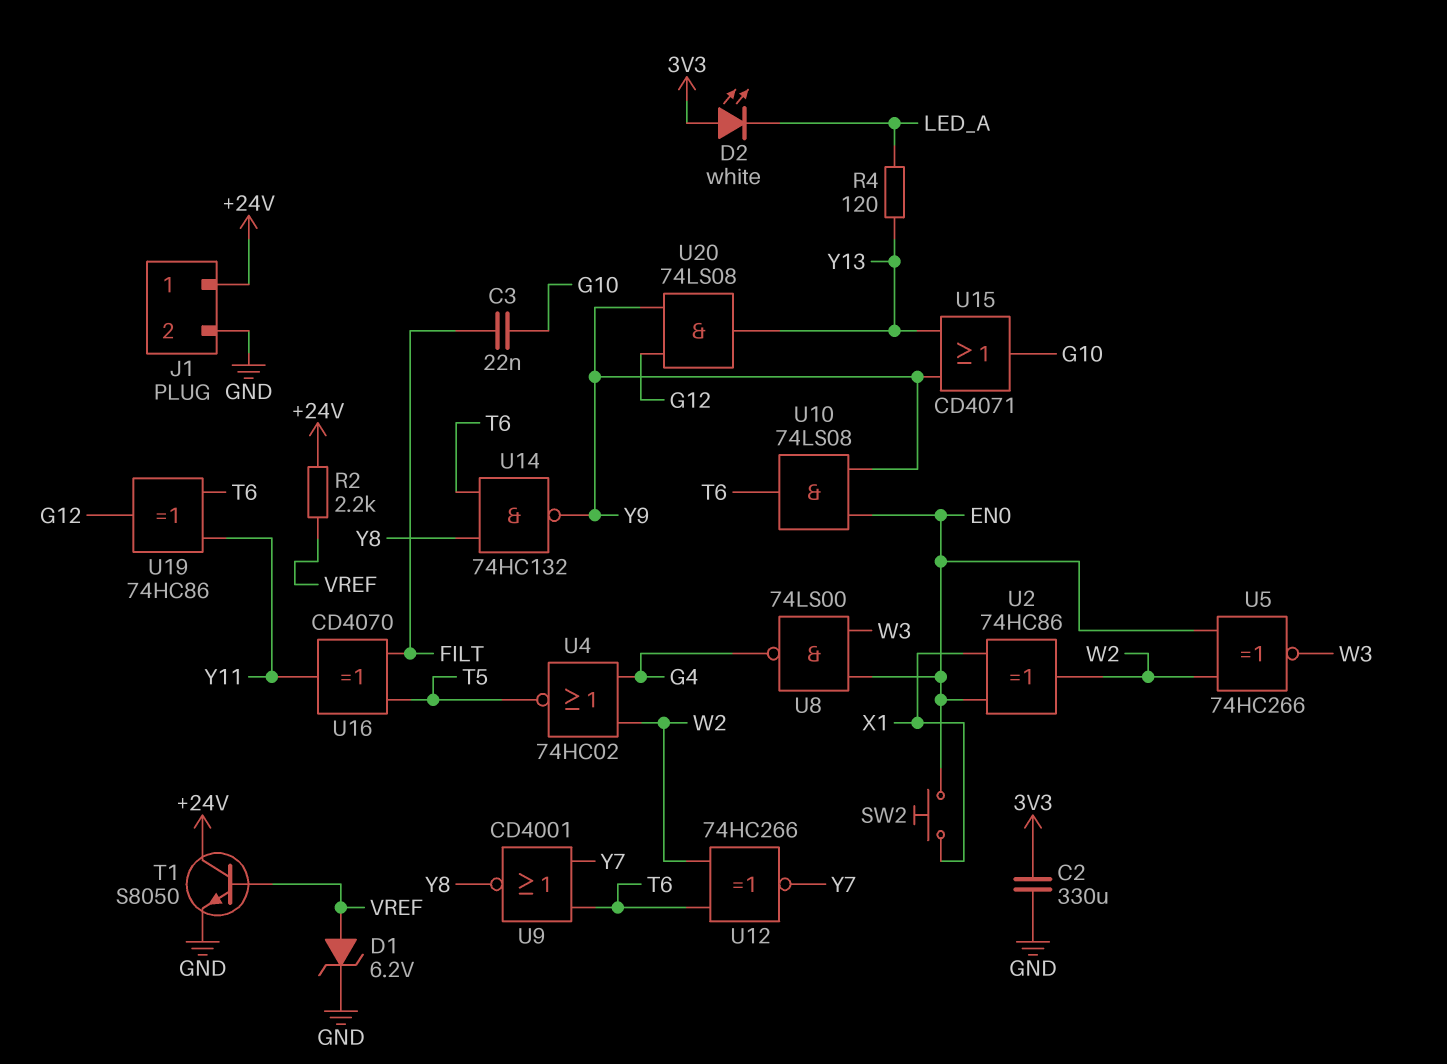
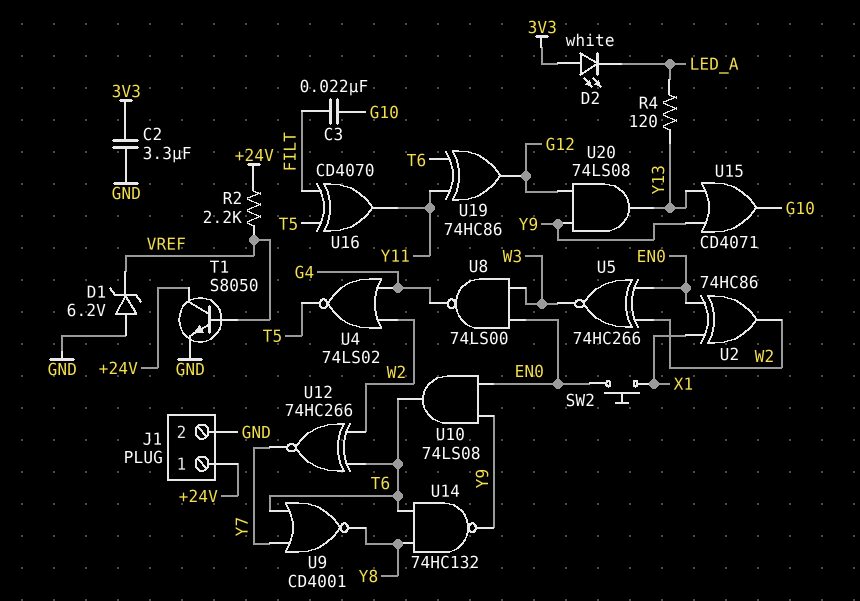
C2: 330uF (3V3, GND) -> 3.3uF (3V3, GND)
D1: zener 6.2V (A VREF, K GND) -> zener 6.2V (A GND, K VREF)
U4: NOR 74HC02 (in G4, in W2, out T5) -> NOR 74LS02 (in G4, in W2, out T5)

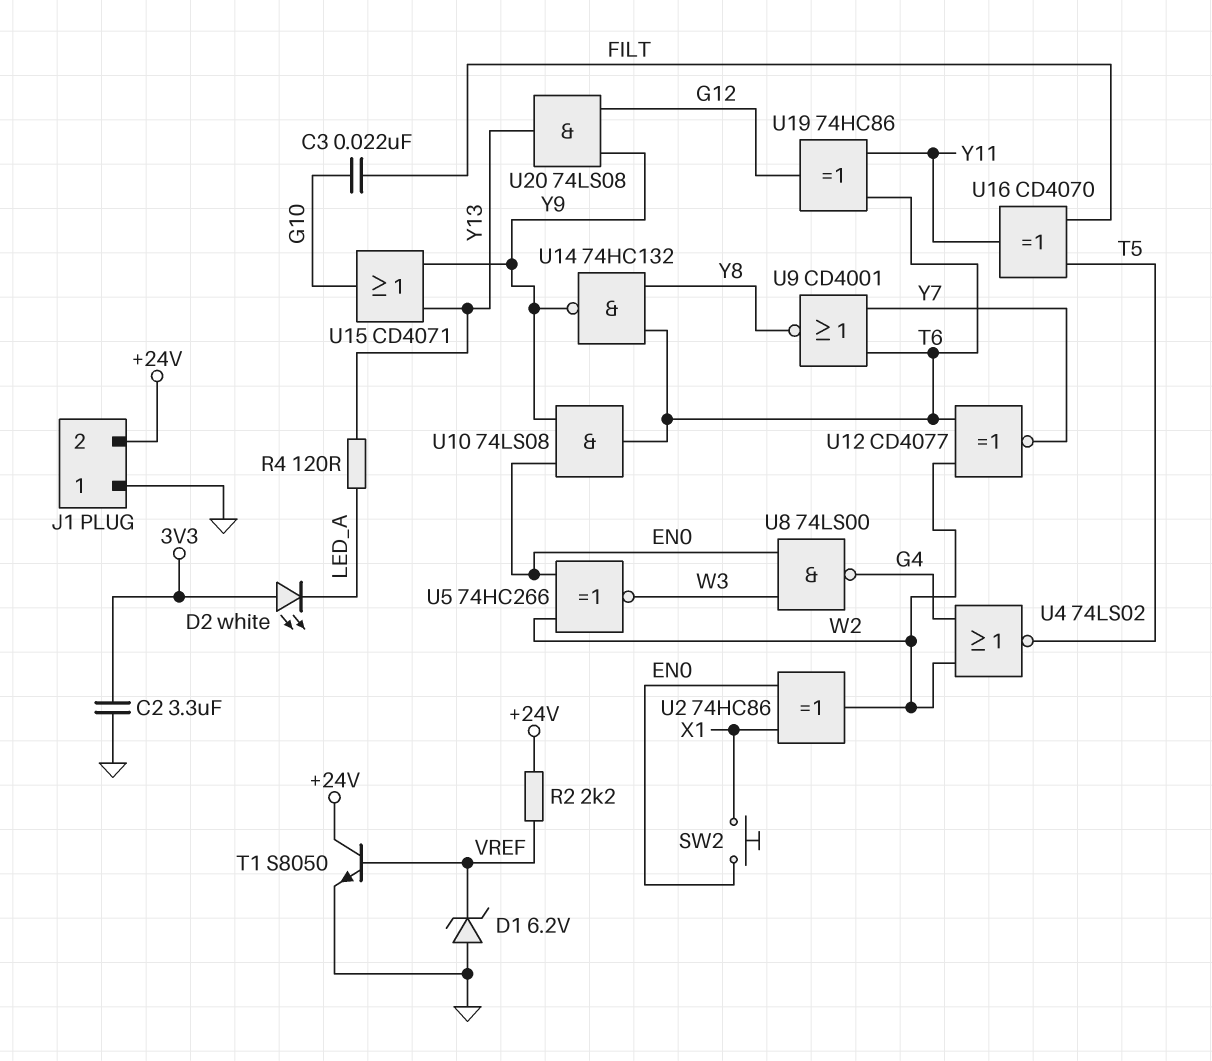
J1 pin 1: +24V -> GND
J1 pin 2: GND -> +24V
U12: XNOR 74HC266 (in T6, in W2, out Y7) -> XNOR CD4077 (in T6, in W2, out Y7)

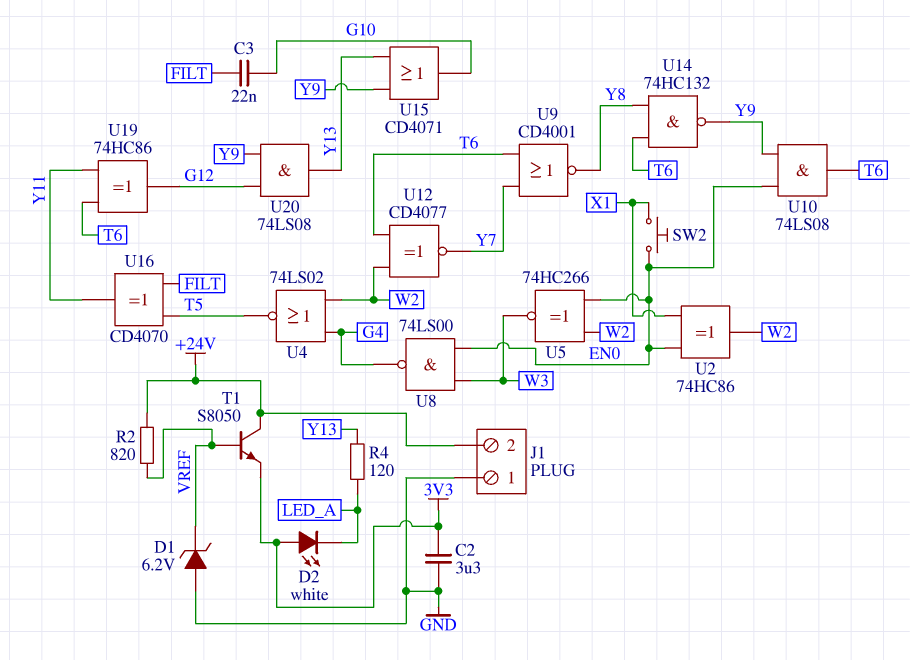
R2: 2.2k (+24V, VREF) -> 820 (+24V, VREF)
T1: NPN S8050 (B VREF, C +24V, E GND) -> NPN S8050 (B VREF, C +24V, E 3V3)

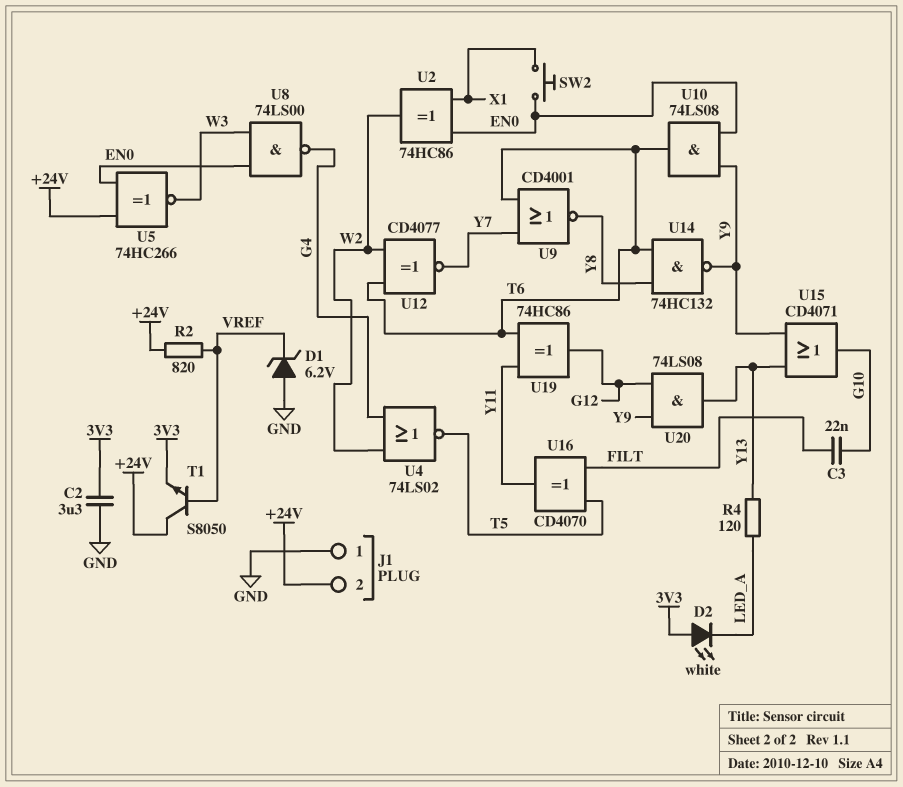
U5: XNOR 74HC266 (in EN0, in W2, out W3) -> XNOR 74HC266 (in +24V, in EN0, out W3)

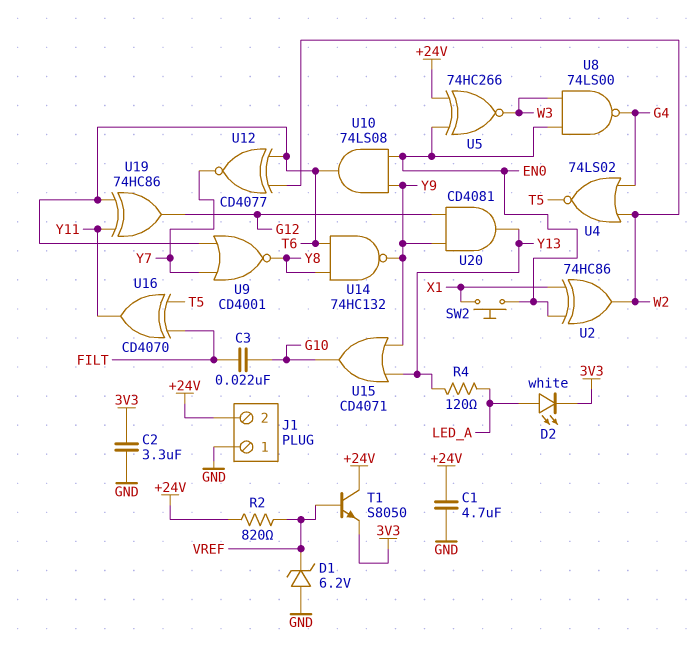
C1: none -> 4.7uF (+24V, GND)
D2: LED white (A 3V3, K LED_A) -> LED white (A LED_A, K 3V3)
U20: AND 74LS08 (in G12, in Y9, out Y13) -> AND CD4081 (in G12, in Y9, out Y13)

